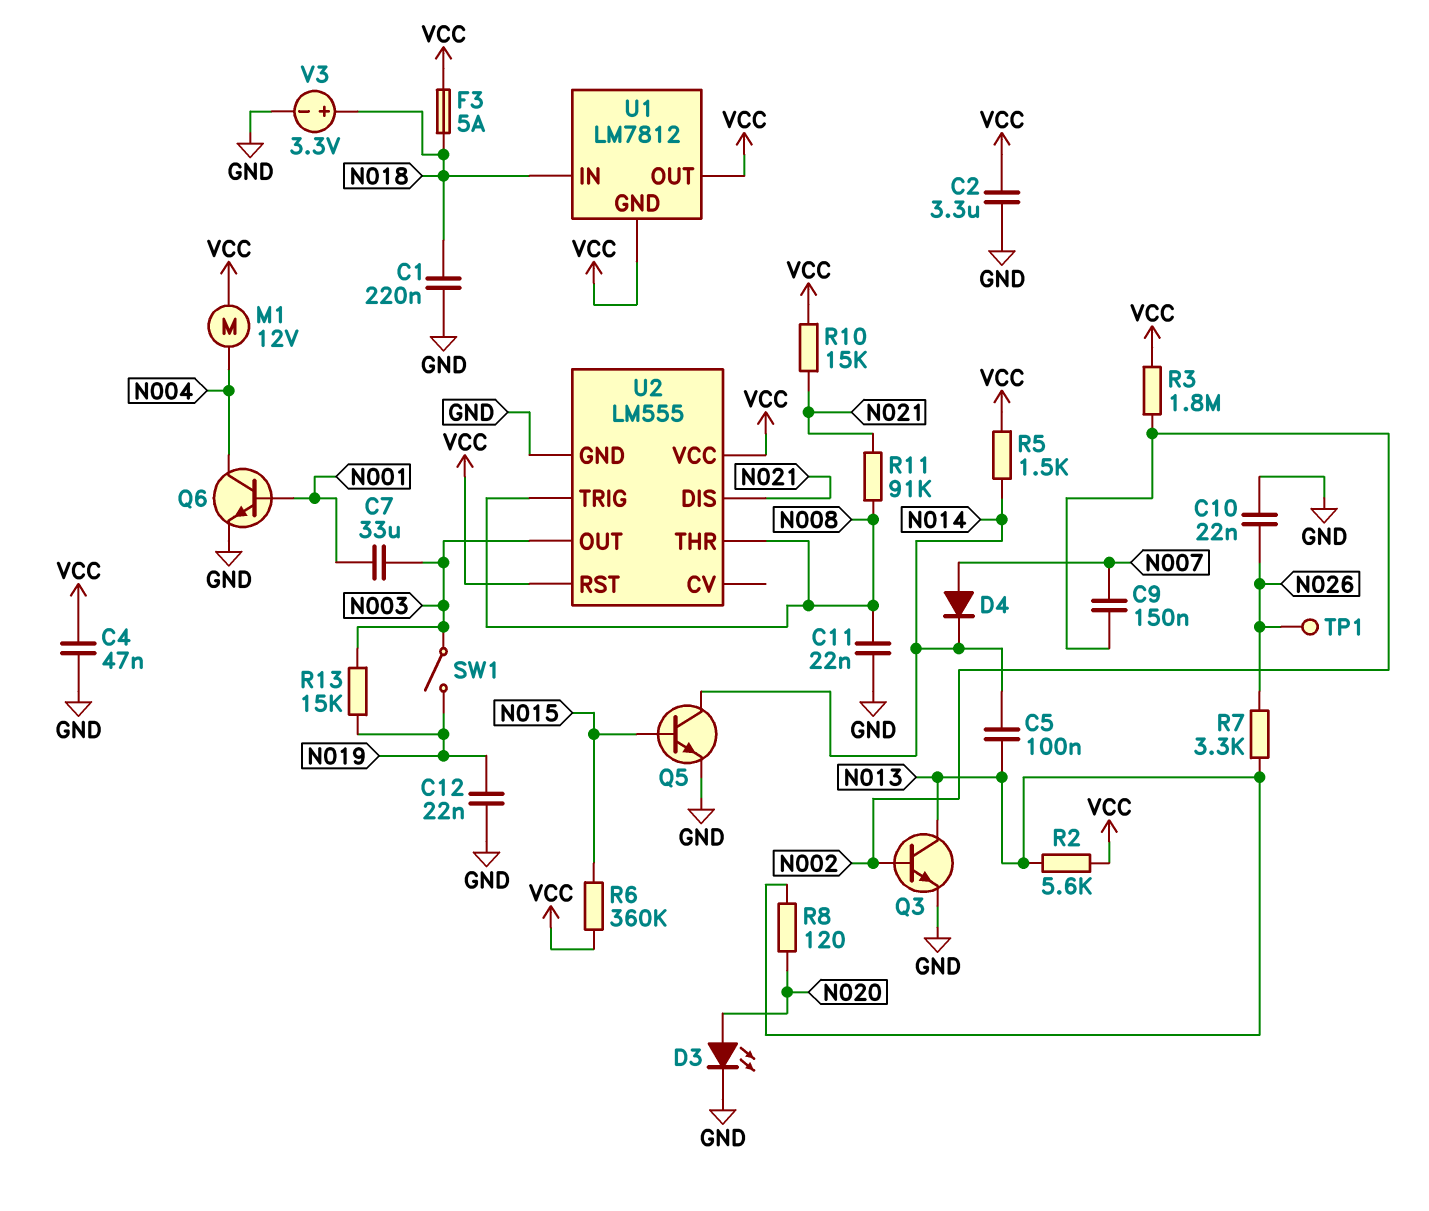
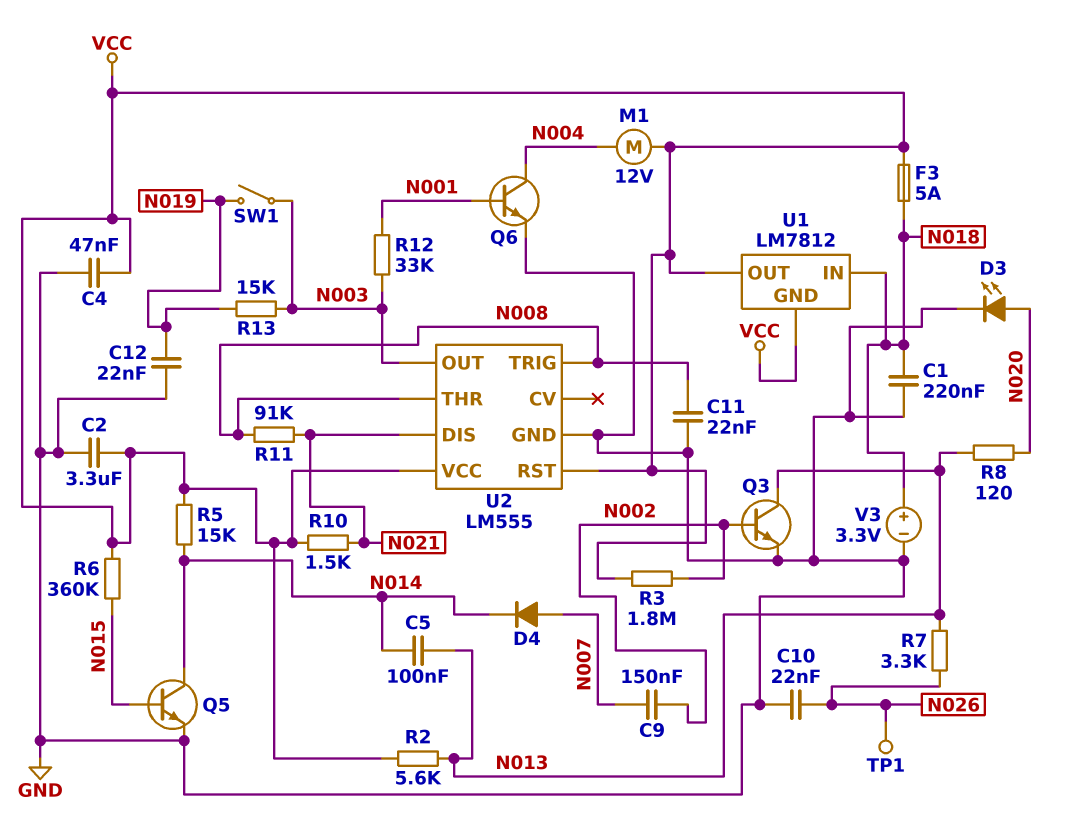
C7: 33uF (N001, N003) -> none
R5: 1.5k (N014, VCC) -> 15k (N014, VCC)
R10: 15k (N021, VCC) -> 1.5k (N021, VCC)
R12: none -> 33k (N001, N003)

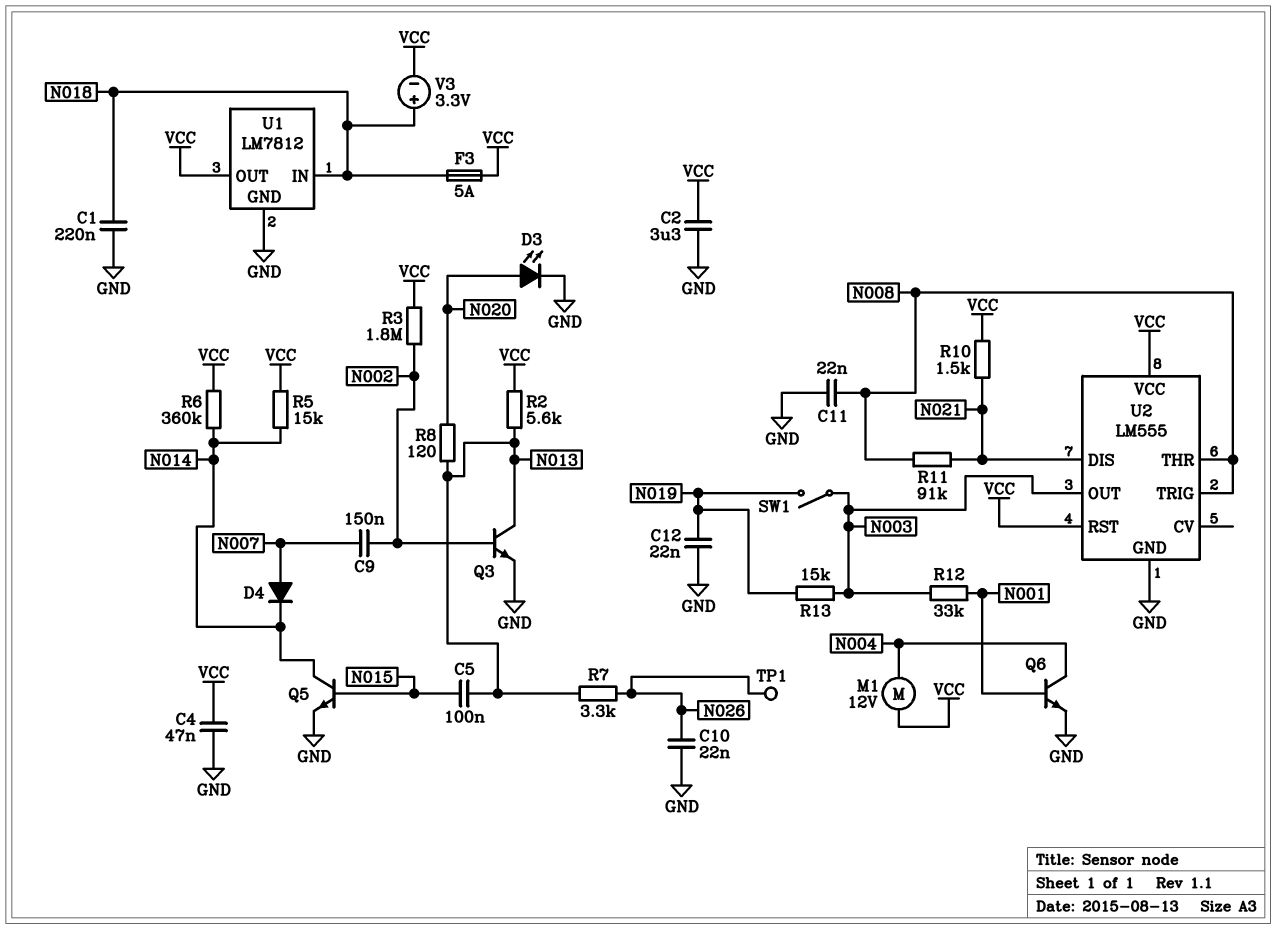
C5: 100nF (N013, N014) -> 100nF (N013, N015)
R6: 360k (N015, VCC) -> 360k (N014, VCC)
U1 pin GND: VCC -> GND
V3: 3.3V (plus N018, minus GND) -> 3.3V (plus N018, minus VCC)

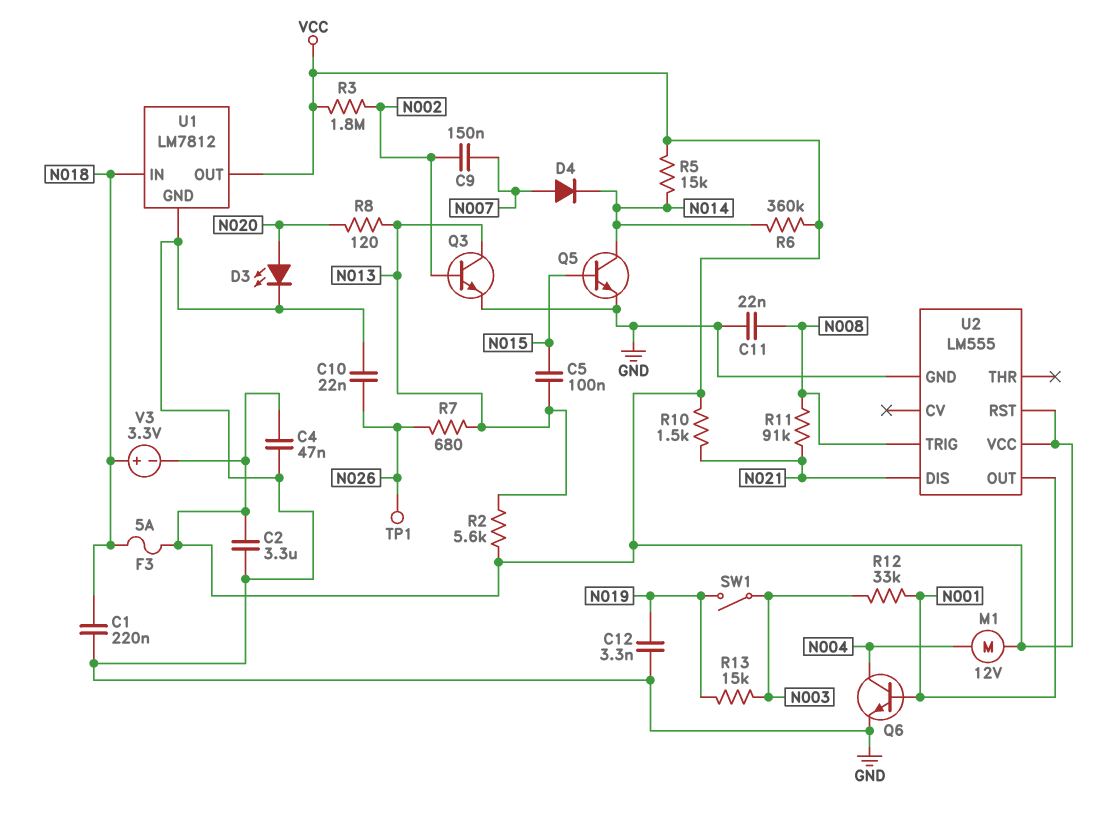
C12: 22nF (GND, N019) -> 3.3nF (GND, N019)
R7: 3.3k (N013, N026) -> 680 (N013, N026)
U2 pin OUT: N003 -> N001
U2 pin THR: N008 -> none

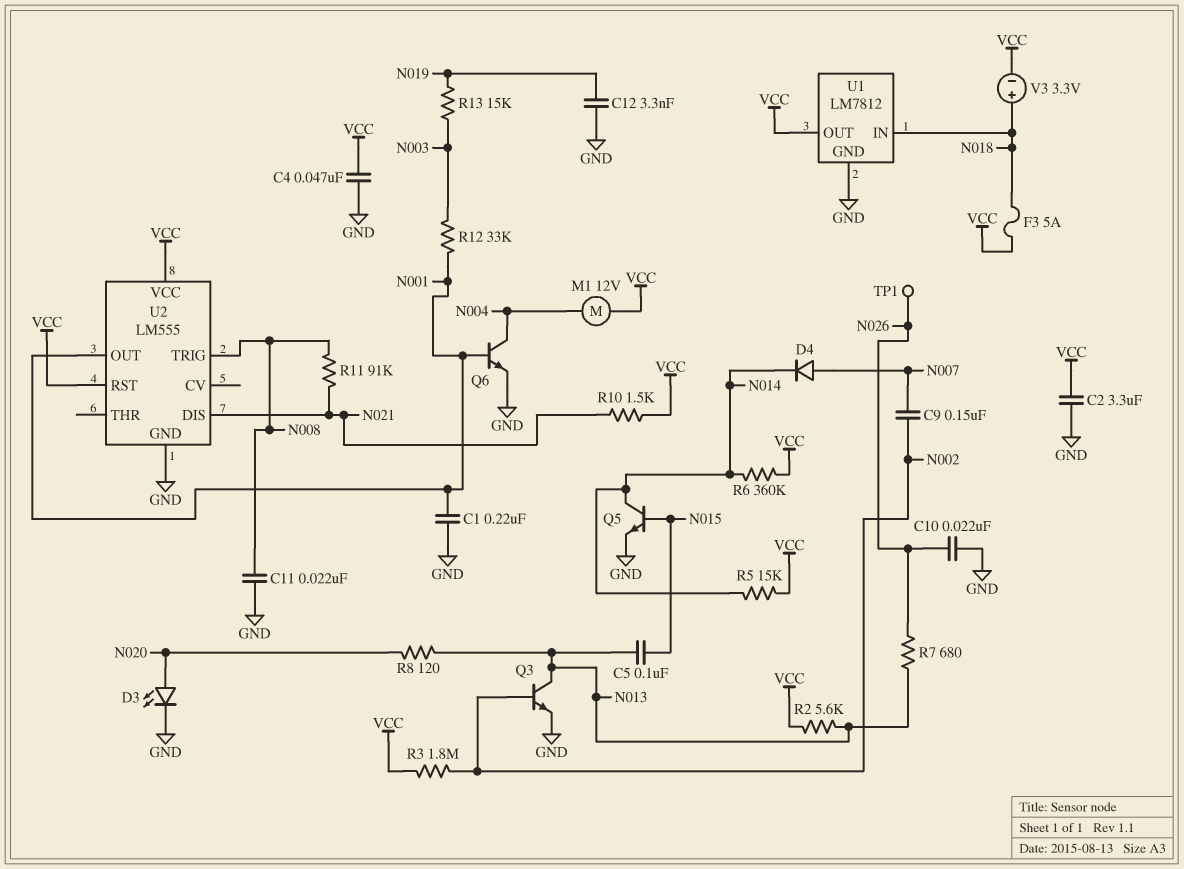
C1: 220nF (GND, N018) -> 220nF (GND, N001)
SW1: switch (N003, N019) -> none

